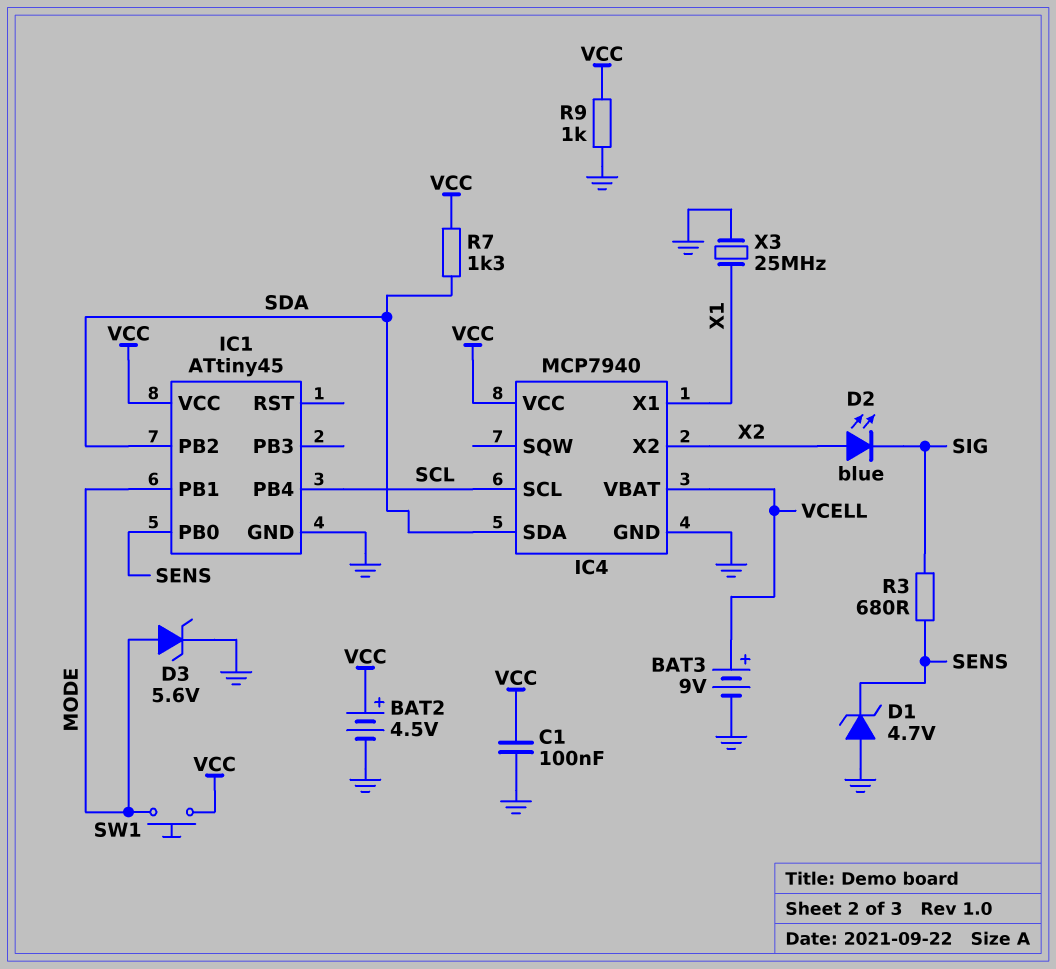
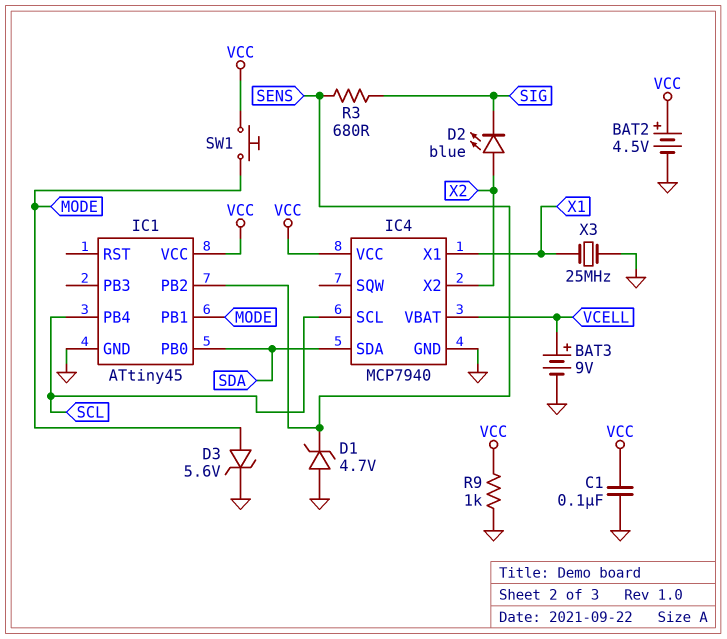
IC1 pin PB0: SENS -> SDA
IC1 pin PB2: SDA -> SENS
R7: 1.3k (SDA, VCC) -> none

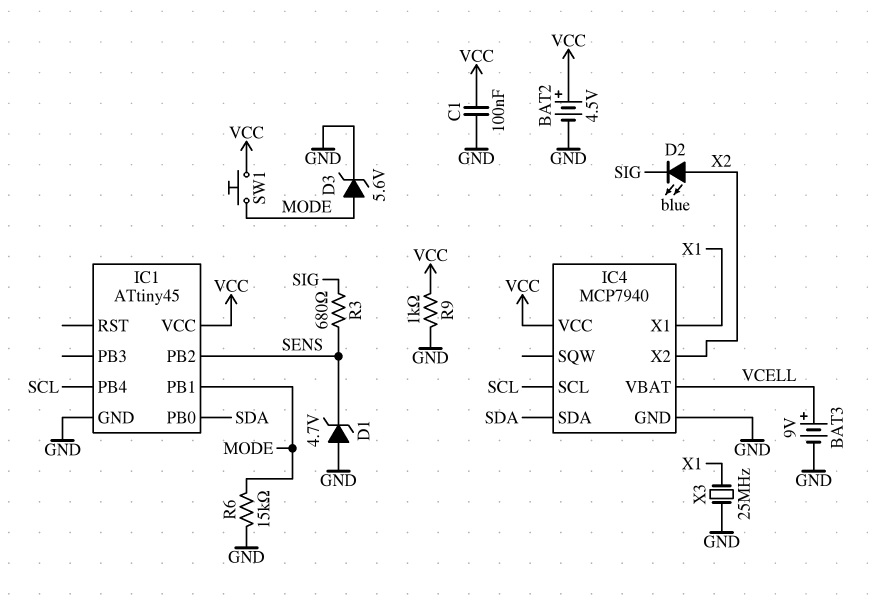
R6: none -> 15k (GND, MODE)

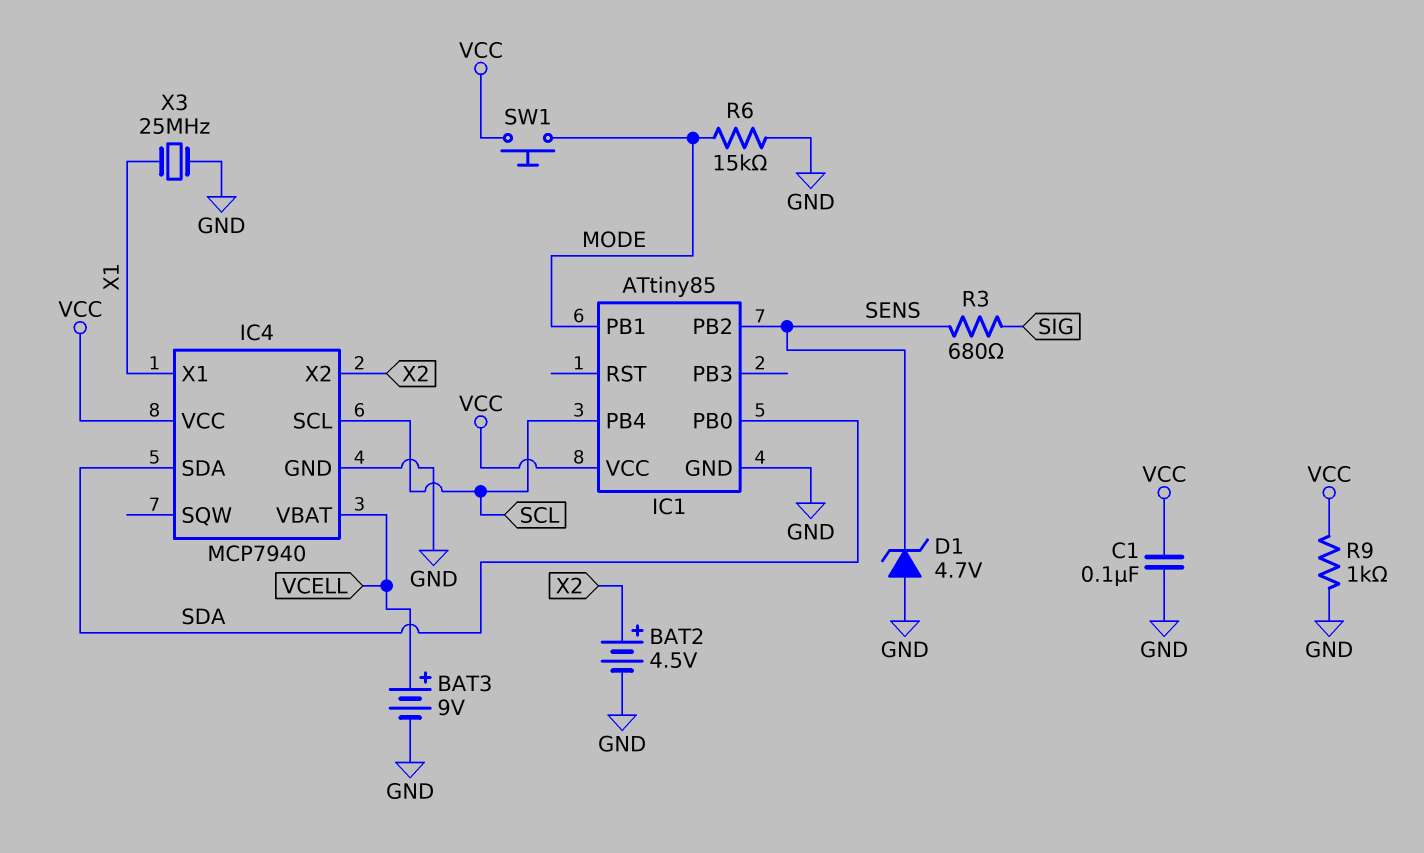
BAT2: 4.5V (plus VCC, minus GND) -> 4.5V (plus X2, minus GND)
D2: LED blue (A X2, K SIG) -> none
D3: zener 5.6V (A MODE, K GND) -> none
IC1: ATtiny45 -> ATtiny85

